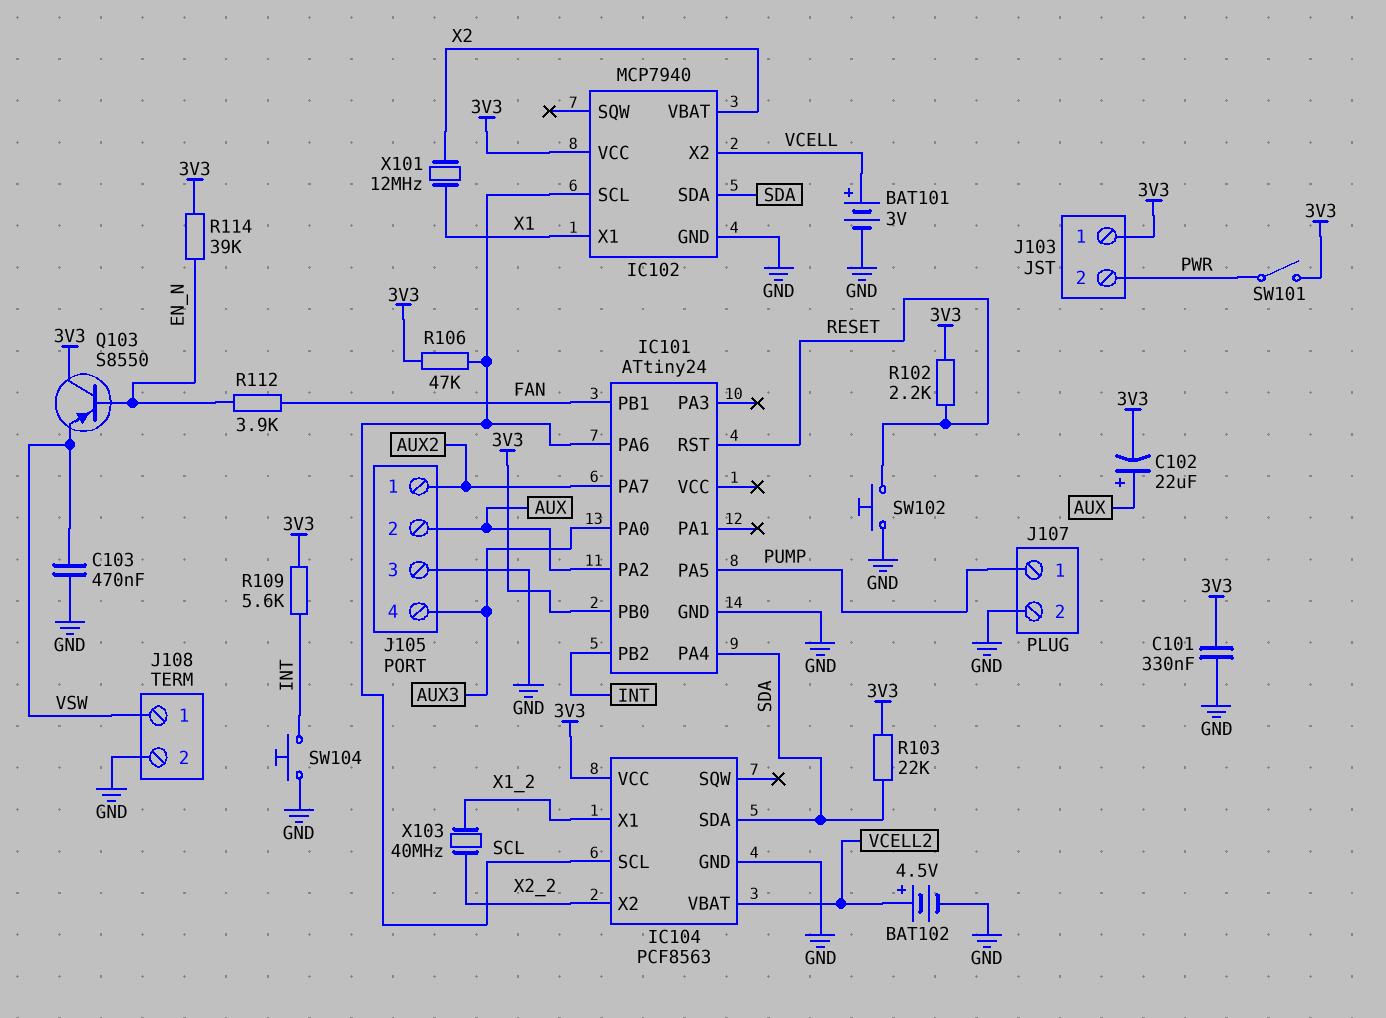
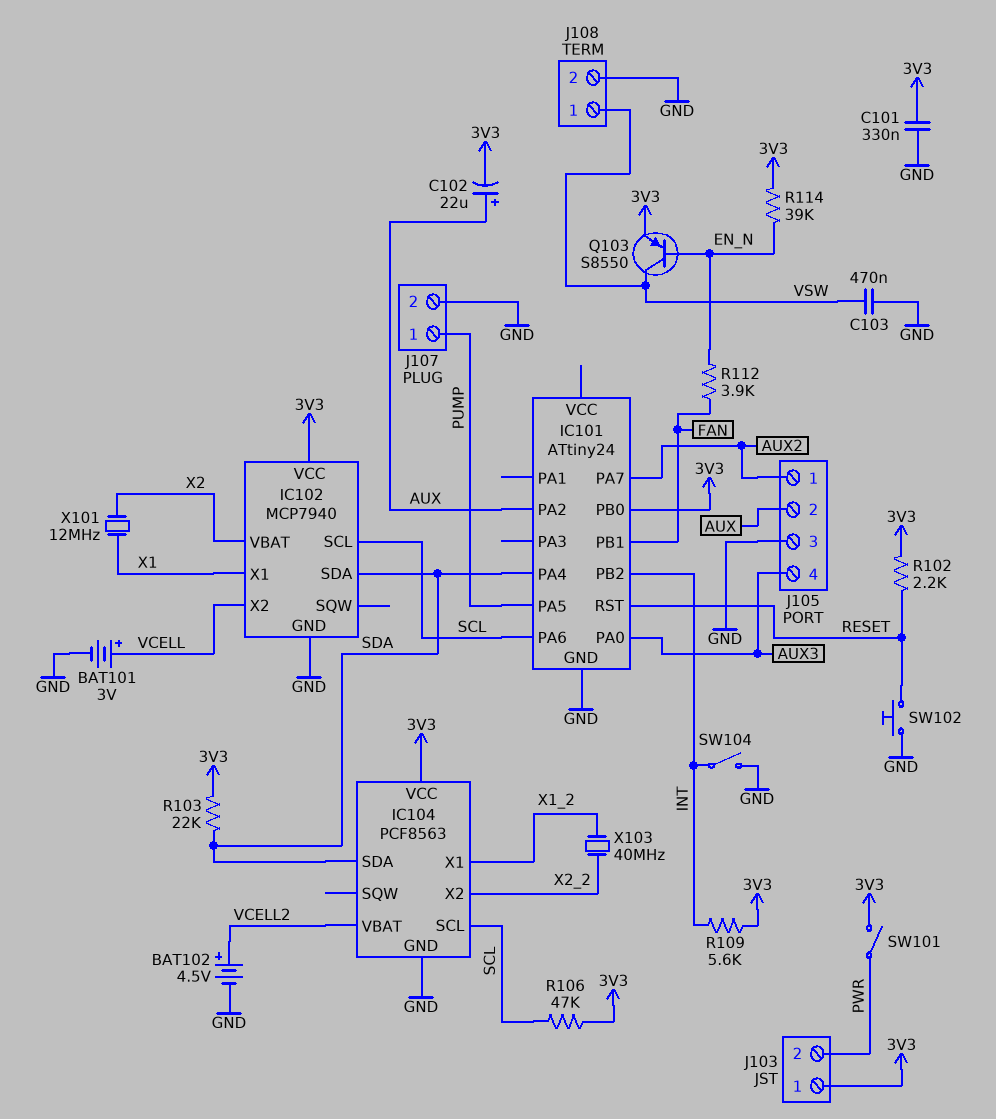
Q103: PNP S8550 (B EN_N, C 3V3, E VSW) -> PNP S8550 (B EN_N, C VSW, E 3V3)
SW104: button (GND, INT) -> switch (GND, INT)

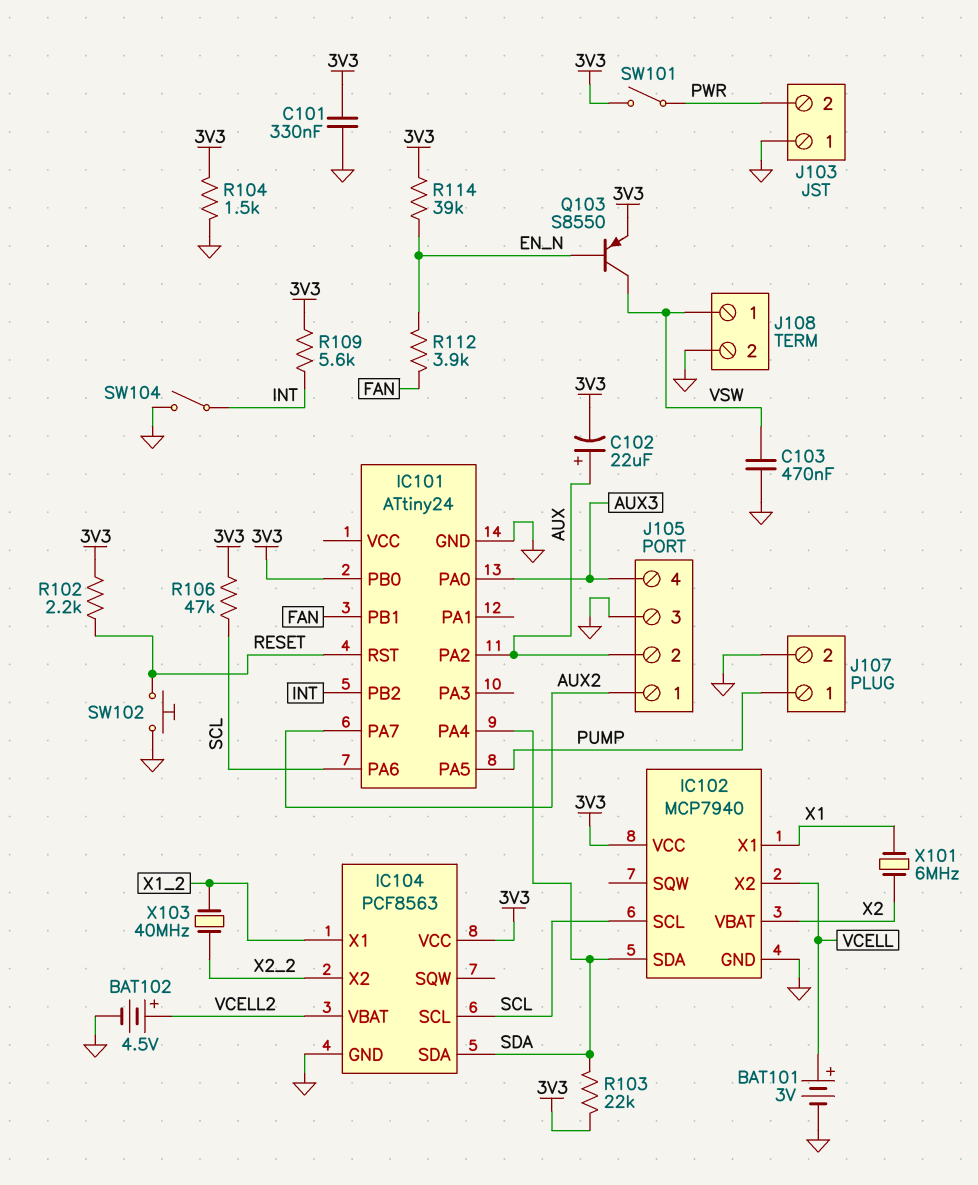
J103 pin 1: 3V3 -> GND
R104: none -> 1.5k (3V3, GND)
X101: 12MHz (X1, X2) -> 6MHz (X1, X2)

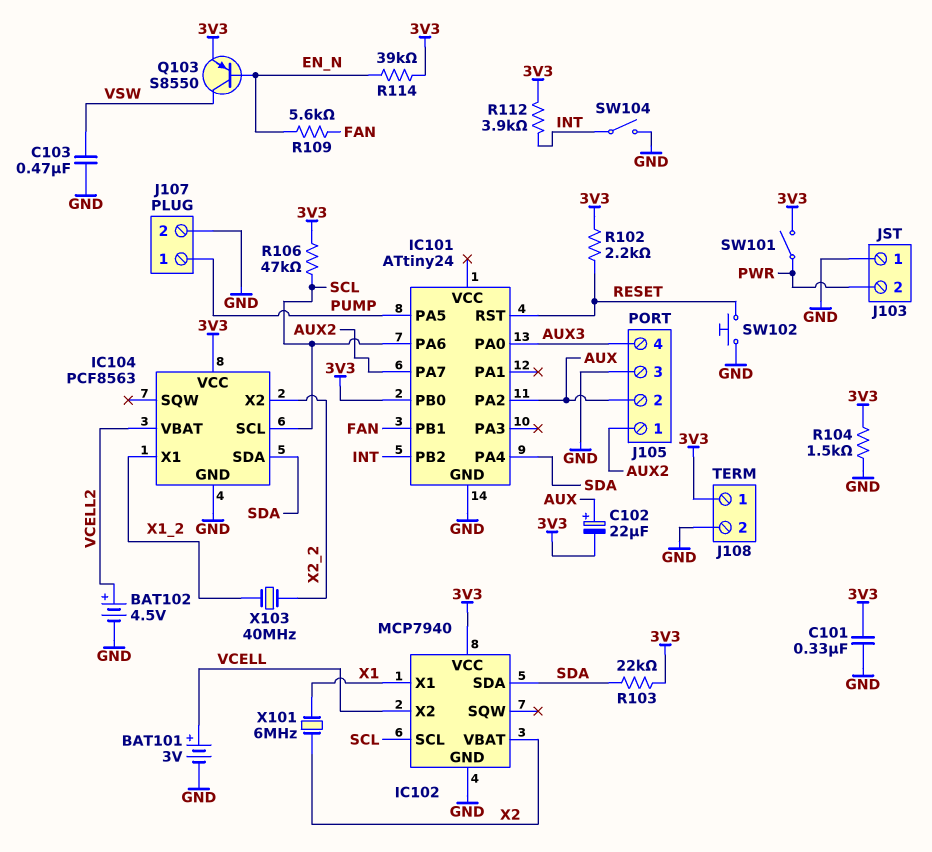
J108 pin 1: VSW -> 3V3
R109: 5.6k (3V3, INT) -> 5.6k (EN_N, FAN)
R112: 3.9k (EN_N, FAN) -> 3.9k (3V3, INT)

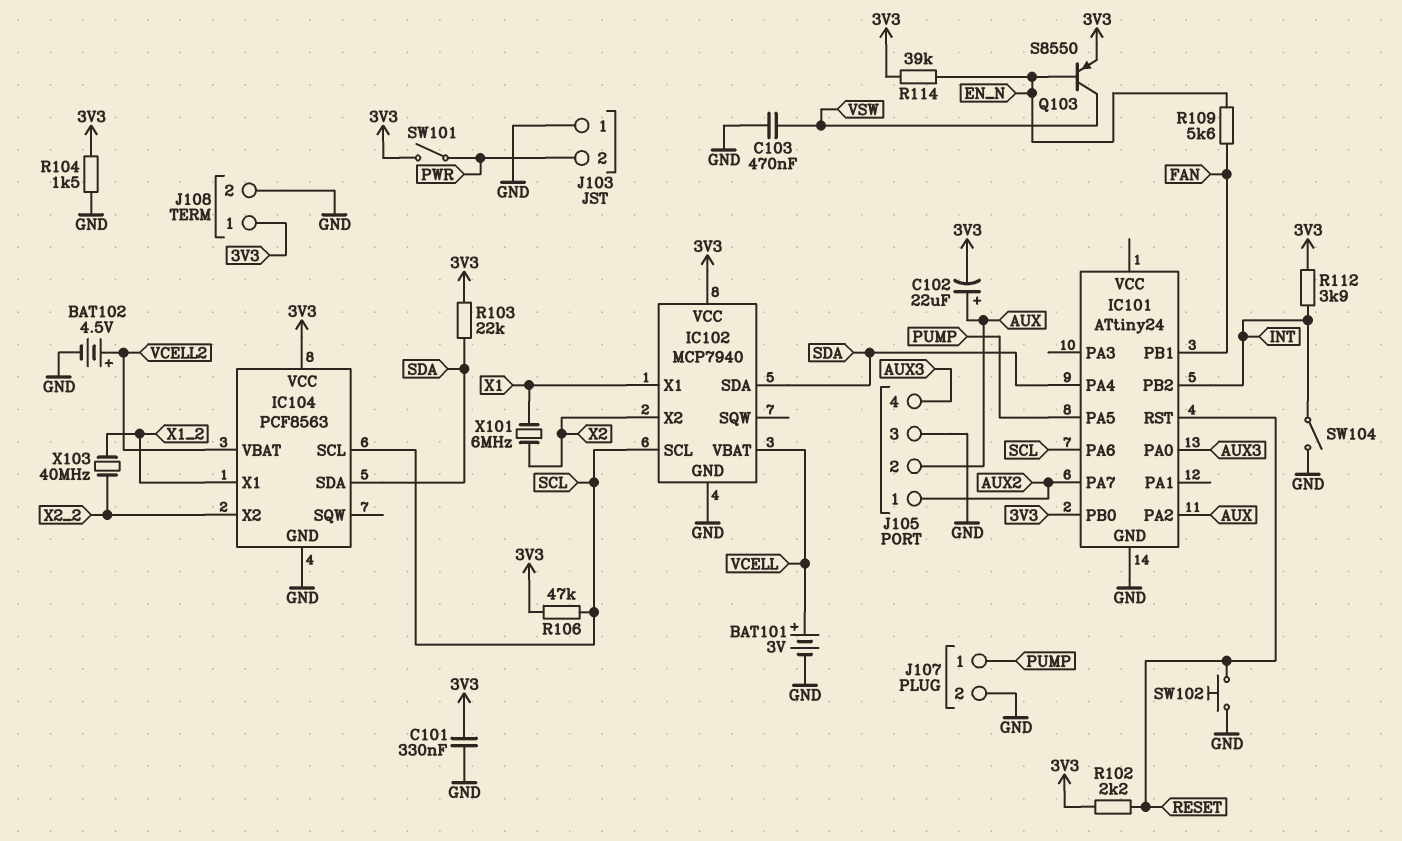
IC102 pin VBAT: X2 -> VCELL
IC102 pin X2: VCELL -> X2

